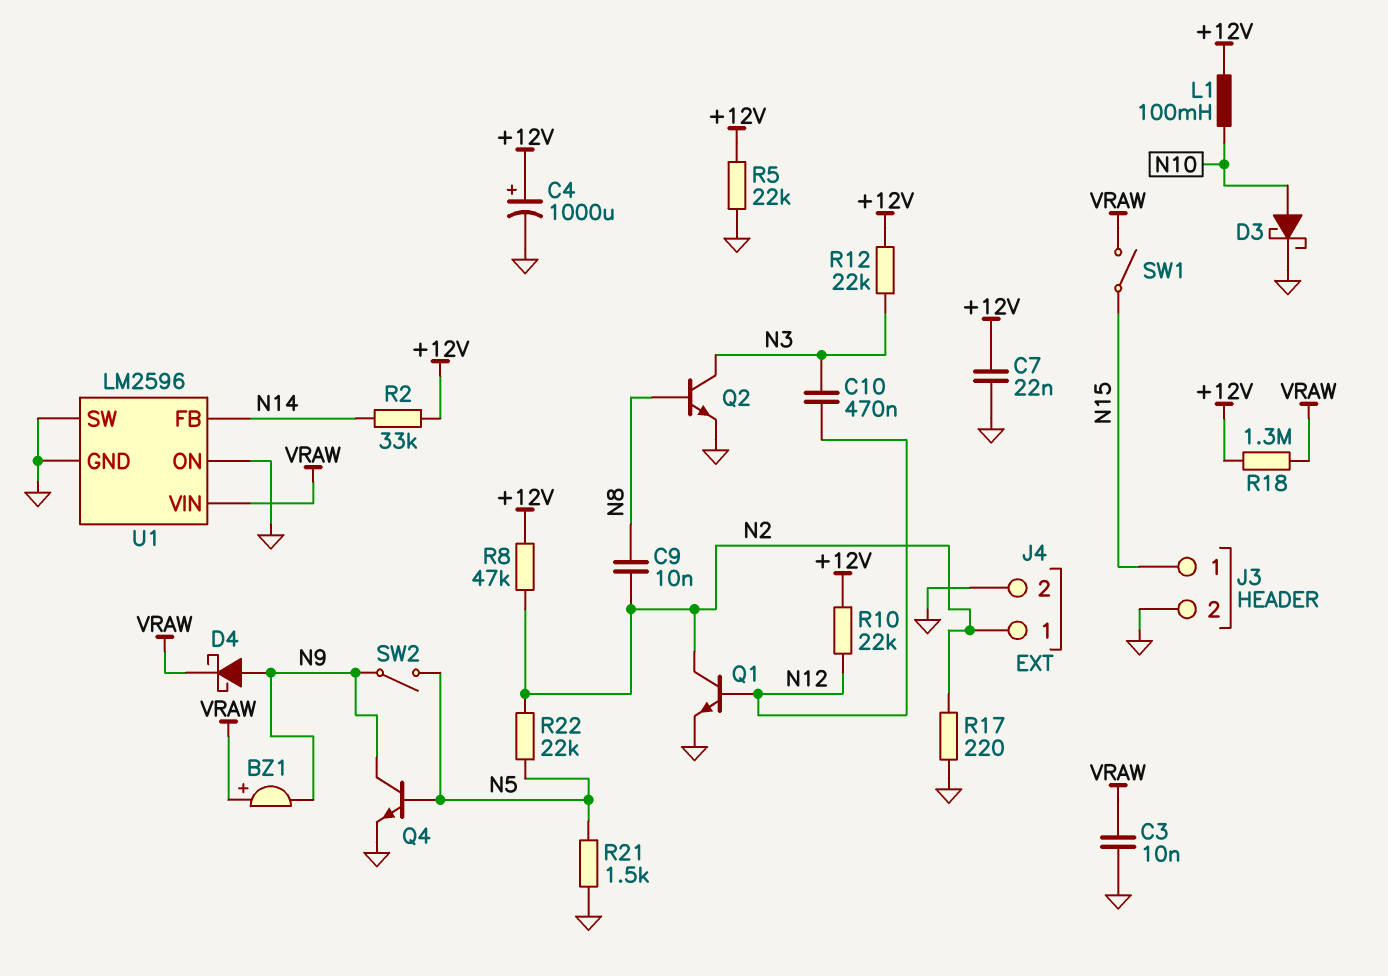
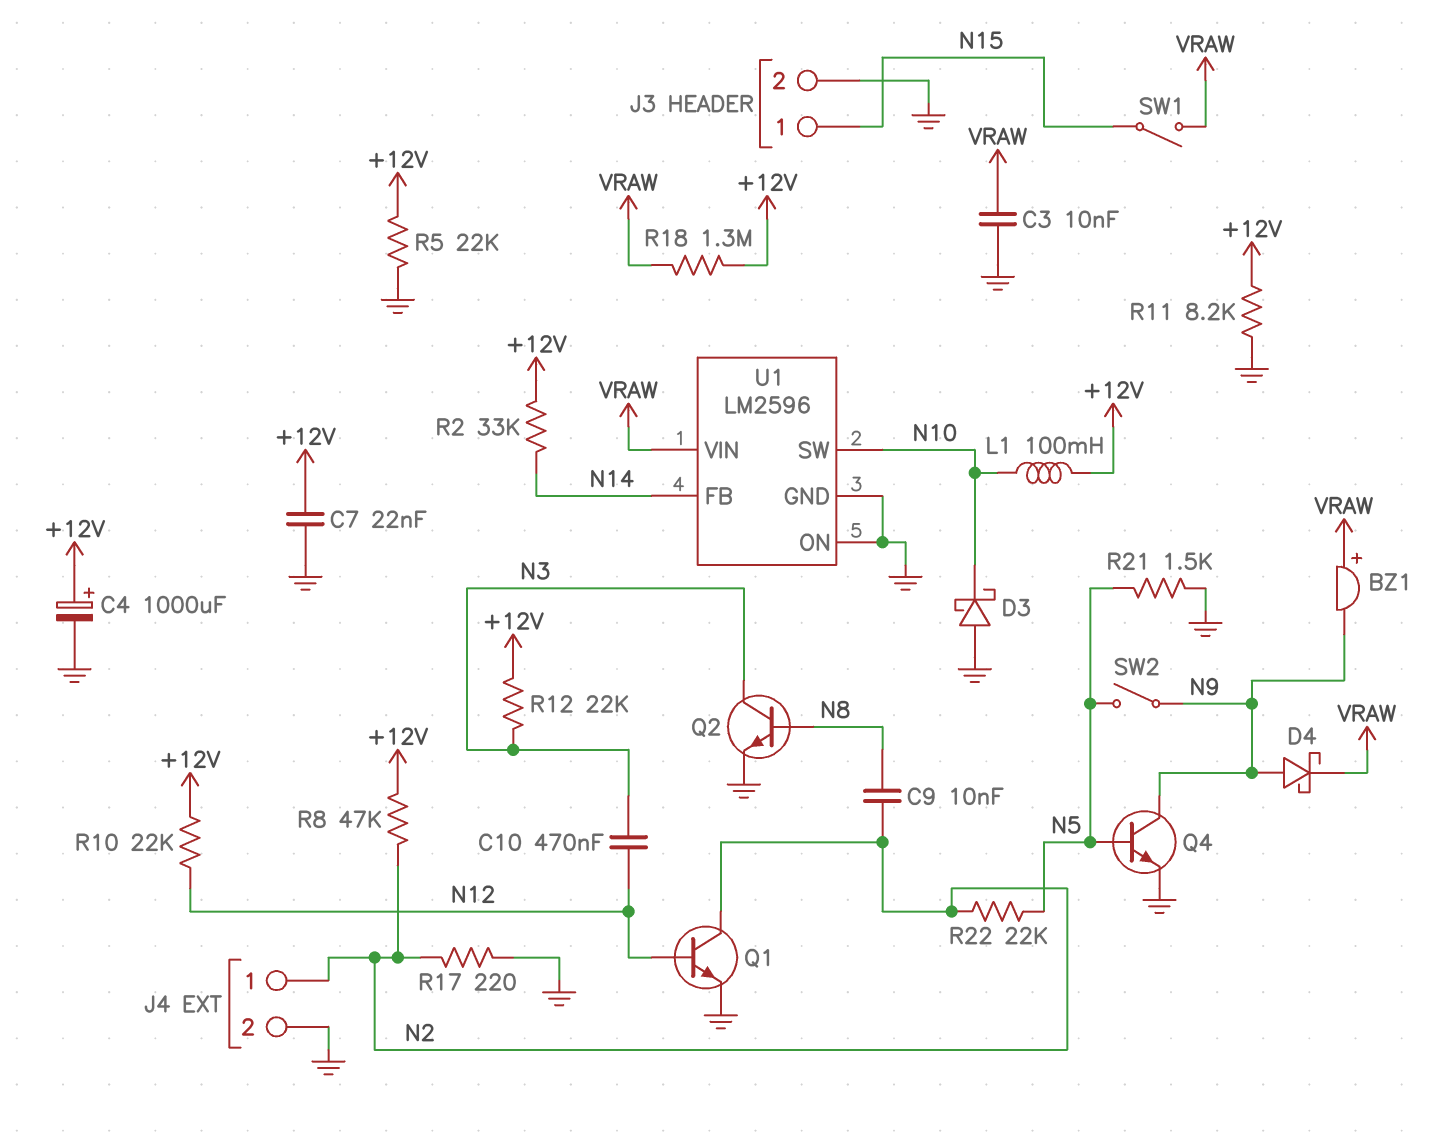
D3: schottky (A N10, K GND) -> schottky (A GND, K N10)
R11: none -> 8.2k (+12V, GND)
U1 pin SW: GND -> N10

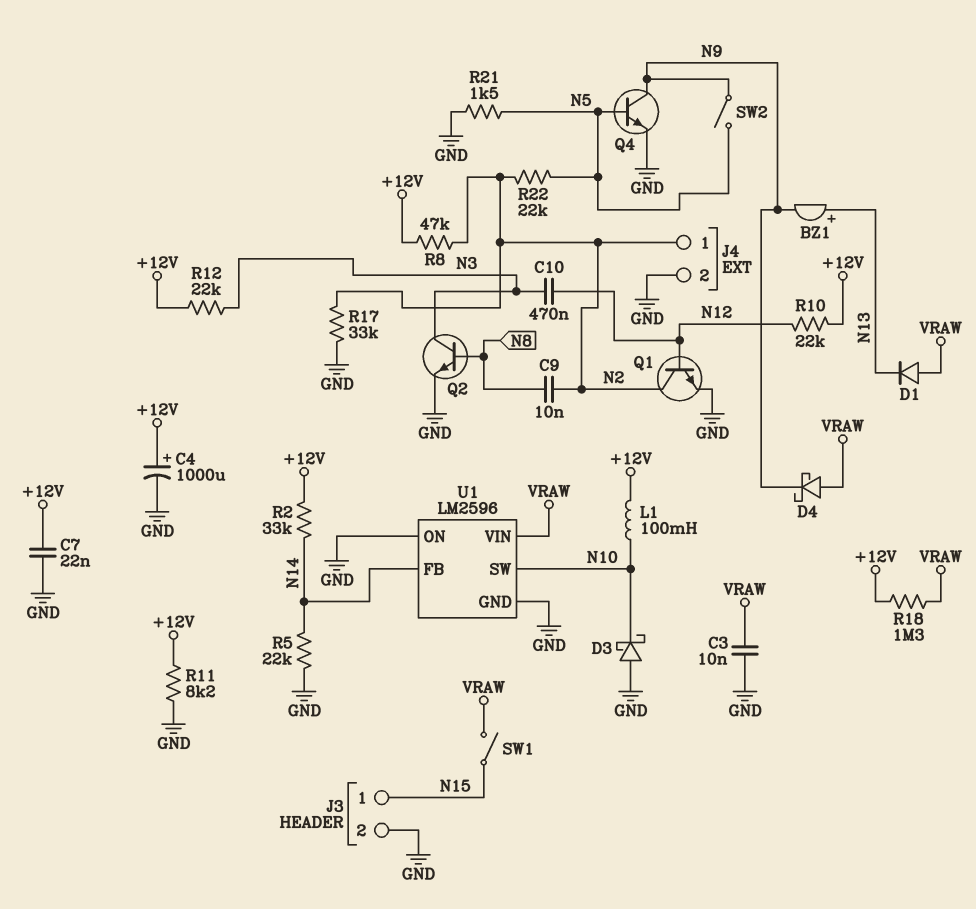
BZ1: buzzer (plus VRAW, minus N9) -> buzzer (plus N13, minus N9)
D1: none -> diode (A VRAW, K N13)
D4: schottky (A N9, K VRAW) -> schottky (A VRAW, K N9)
R5: 22k (+12V, GND) -> 22k (GND, N14)
R17: 220 (GND, N2) -> 33k (GND, N2)

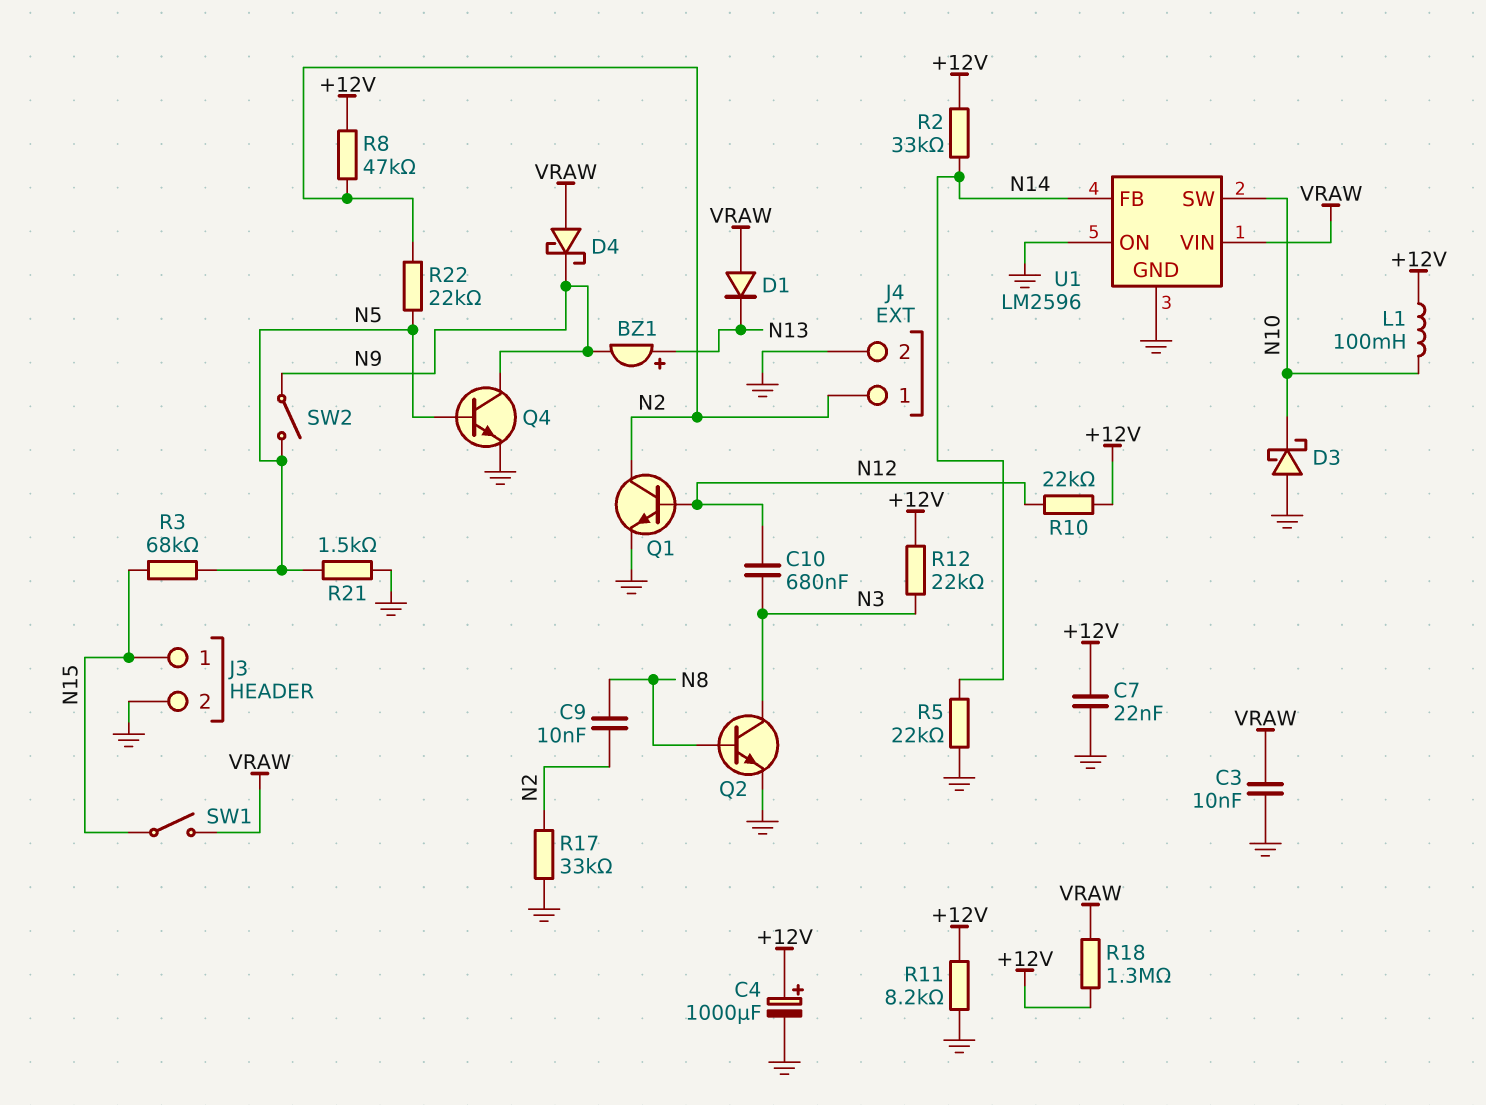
C10: 470nF (N3, N12) -> 680nF (N3, N12)
R3: none -> 68k (N5, N15)

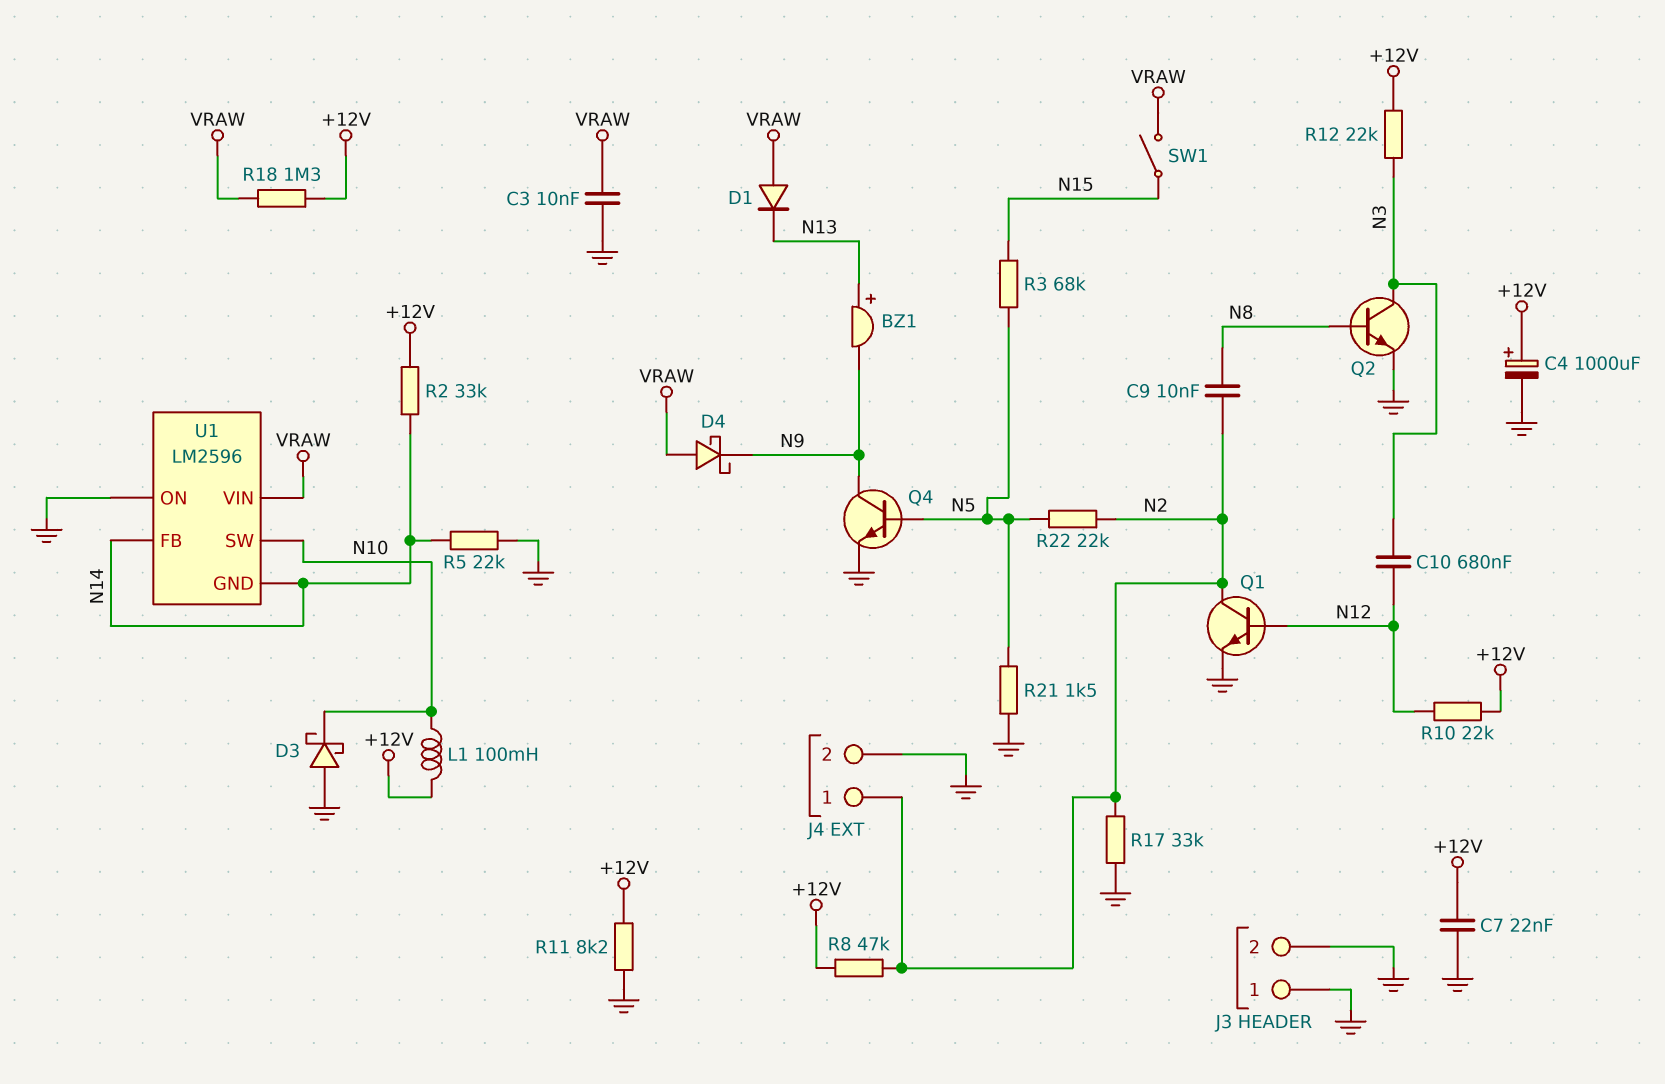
J3 pin 1: N15 -> GND
SW2: switch (N5, N9) -> none
U1 pin GND: GND -> N14

